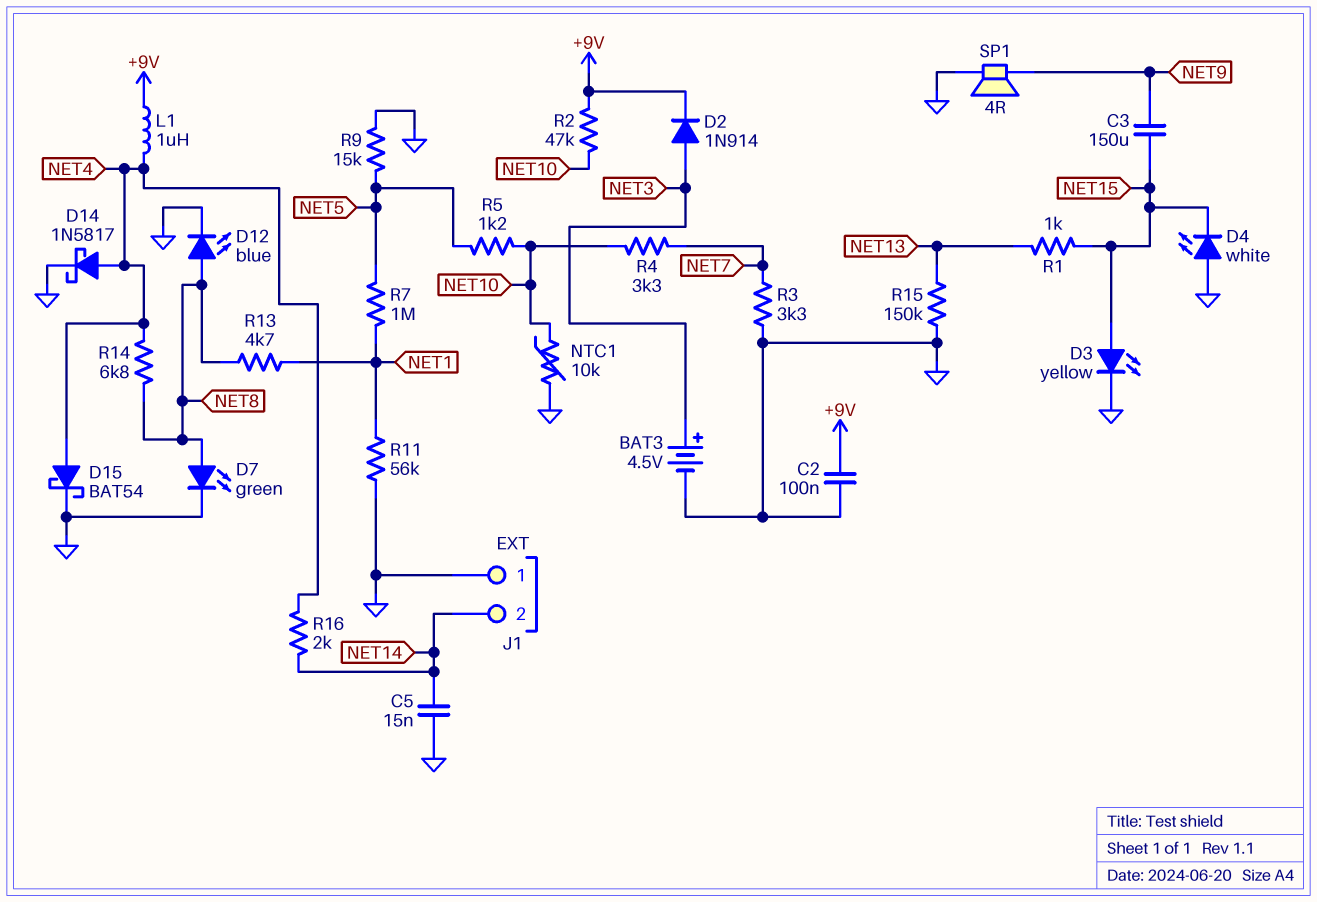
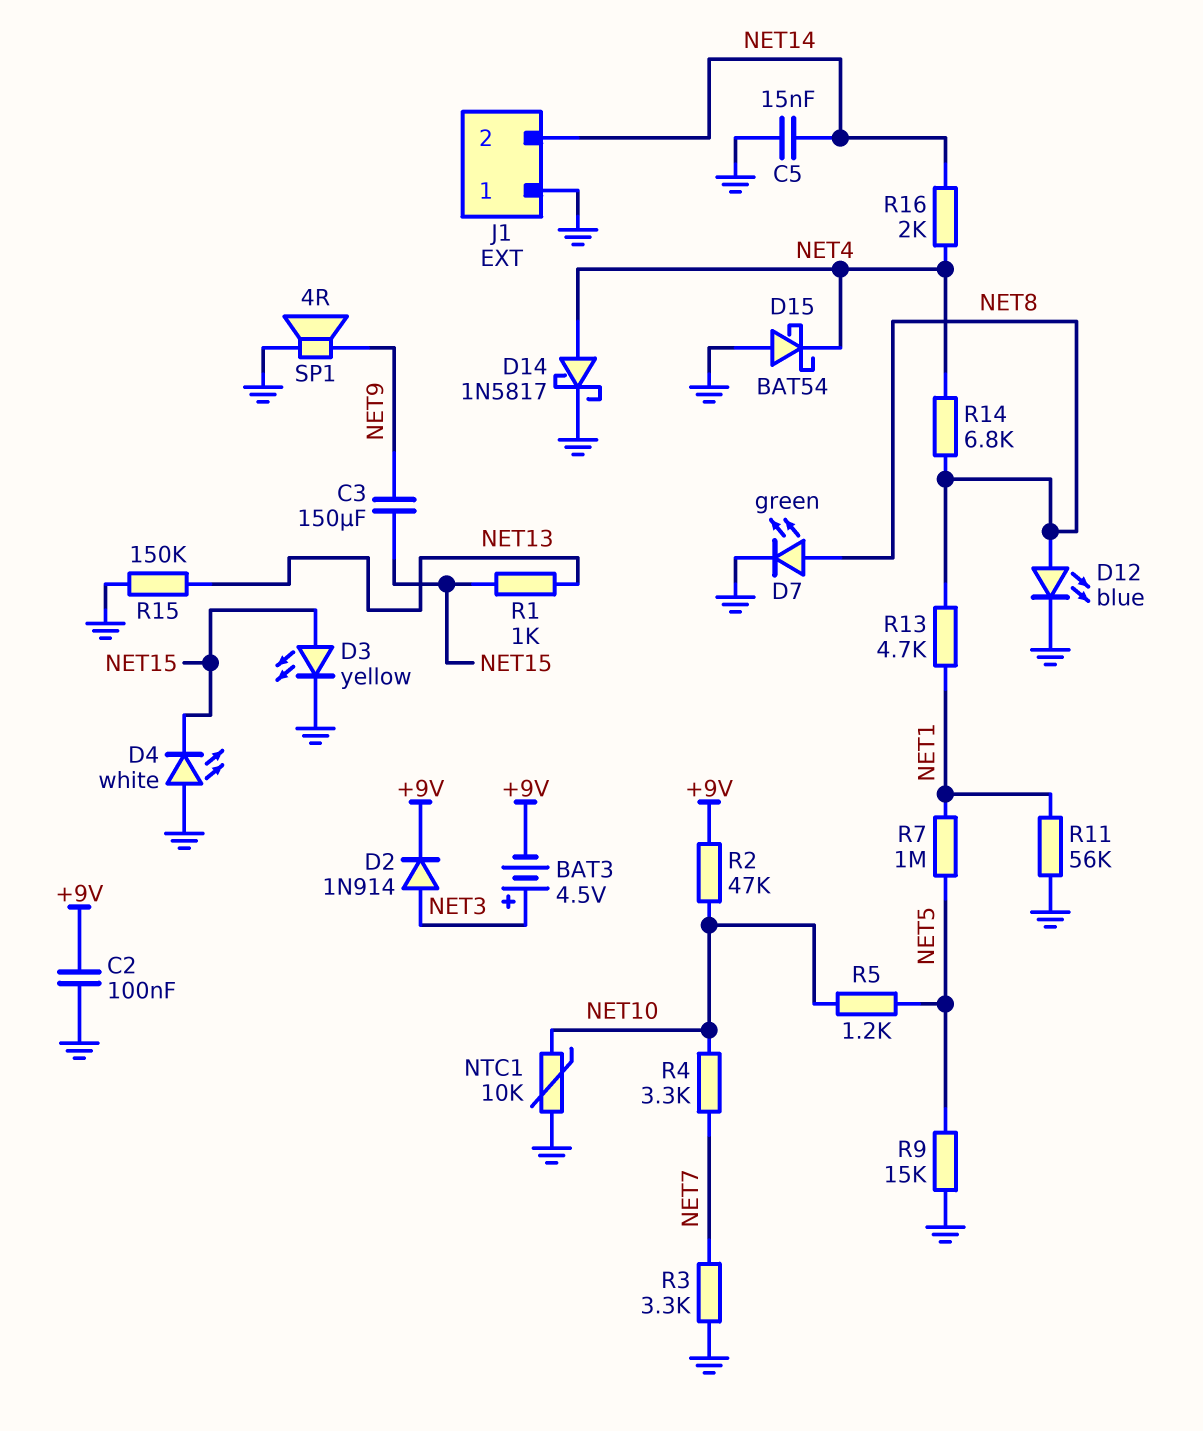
BAT3: 4.5V (plus NET3, minus GND) -> 4.5V (plus NET3, minus +9V)
D15: schottky BAT54 (A NET4, K GND) -> schottky BAT54 (A GND, K NET4)
L1: 1uH (+9V, NET4) -> none

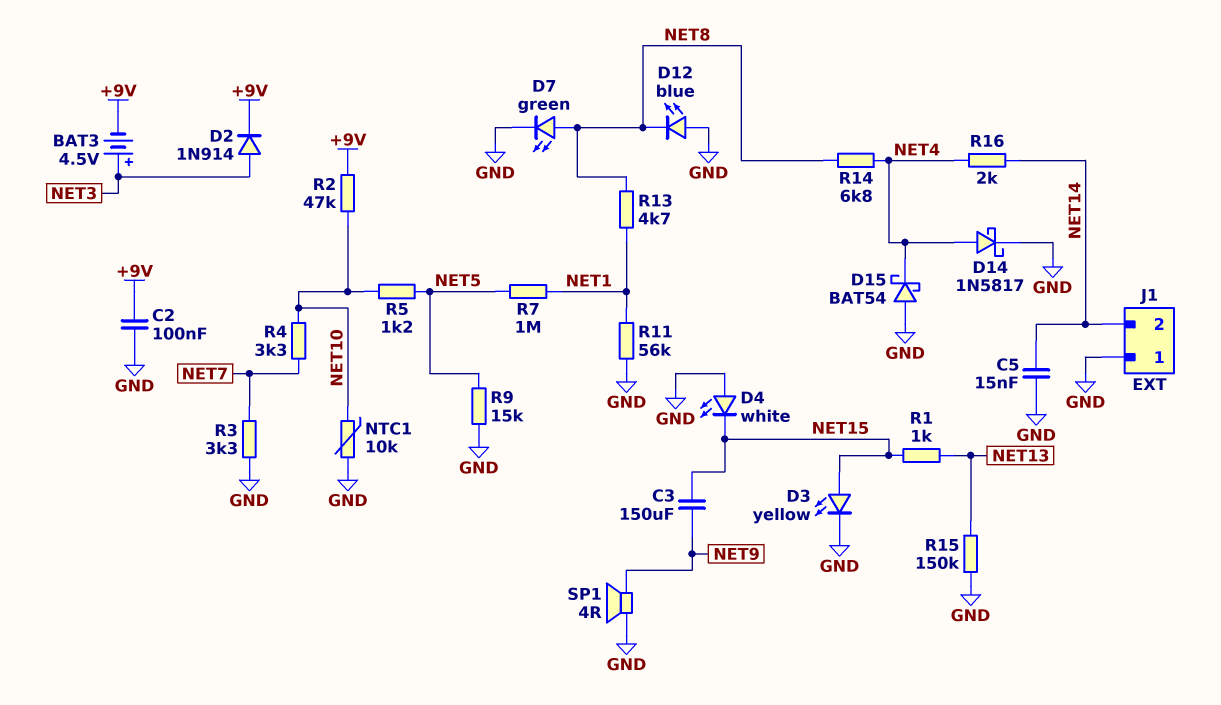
D12: LED blue (A NET8, K GND) -> LED blue (A GND, K NET8)

